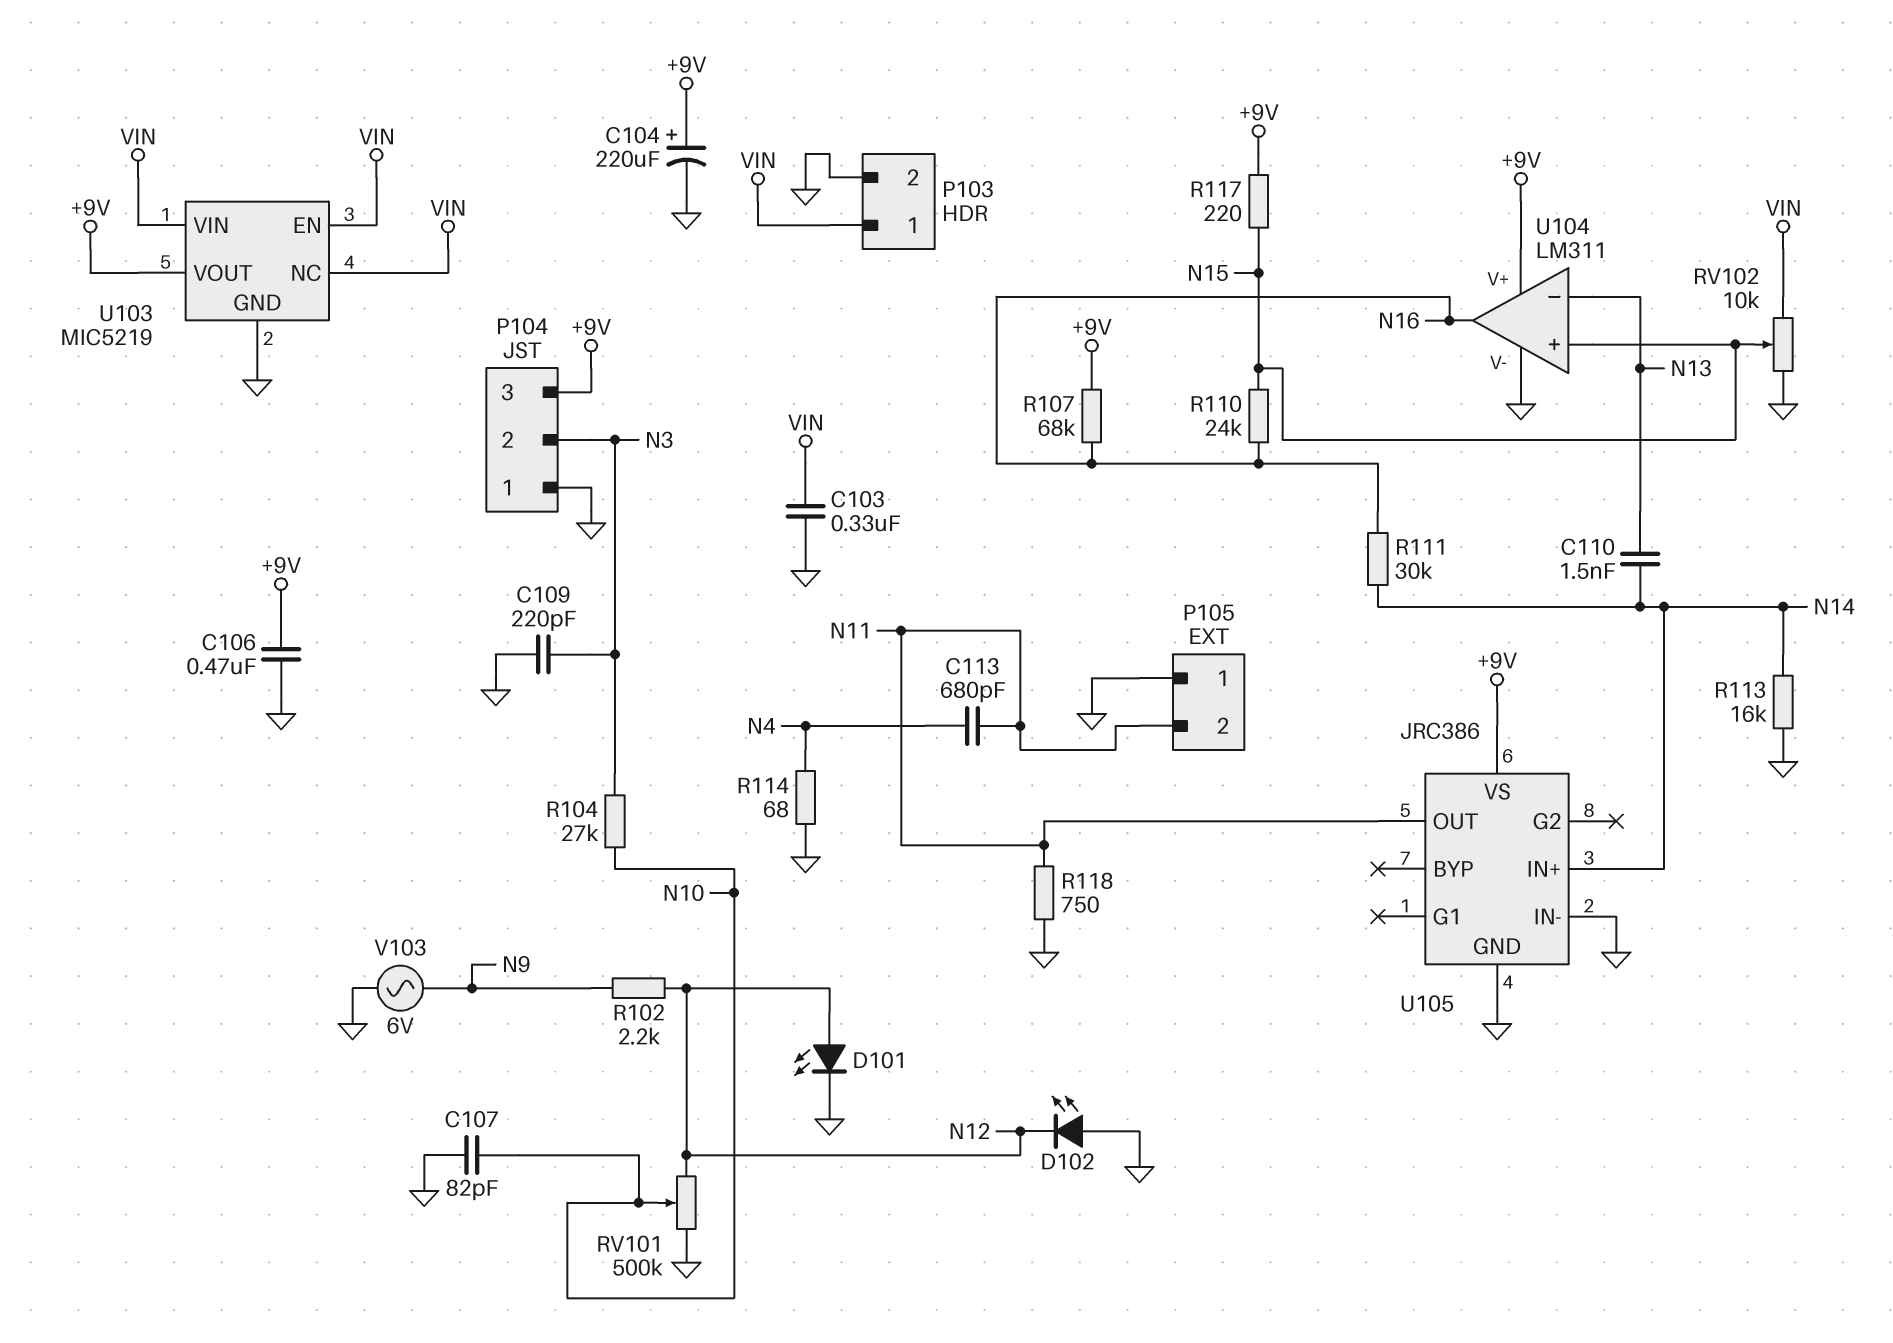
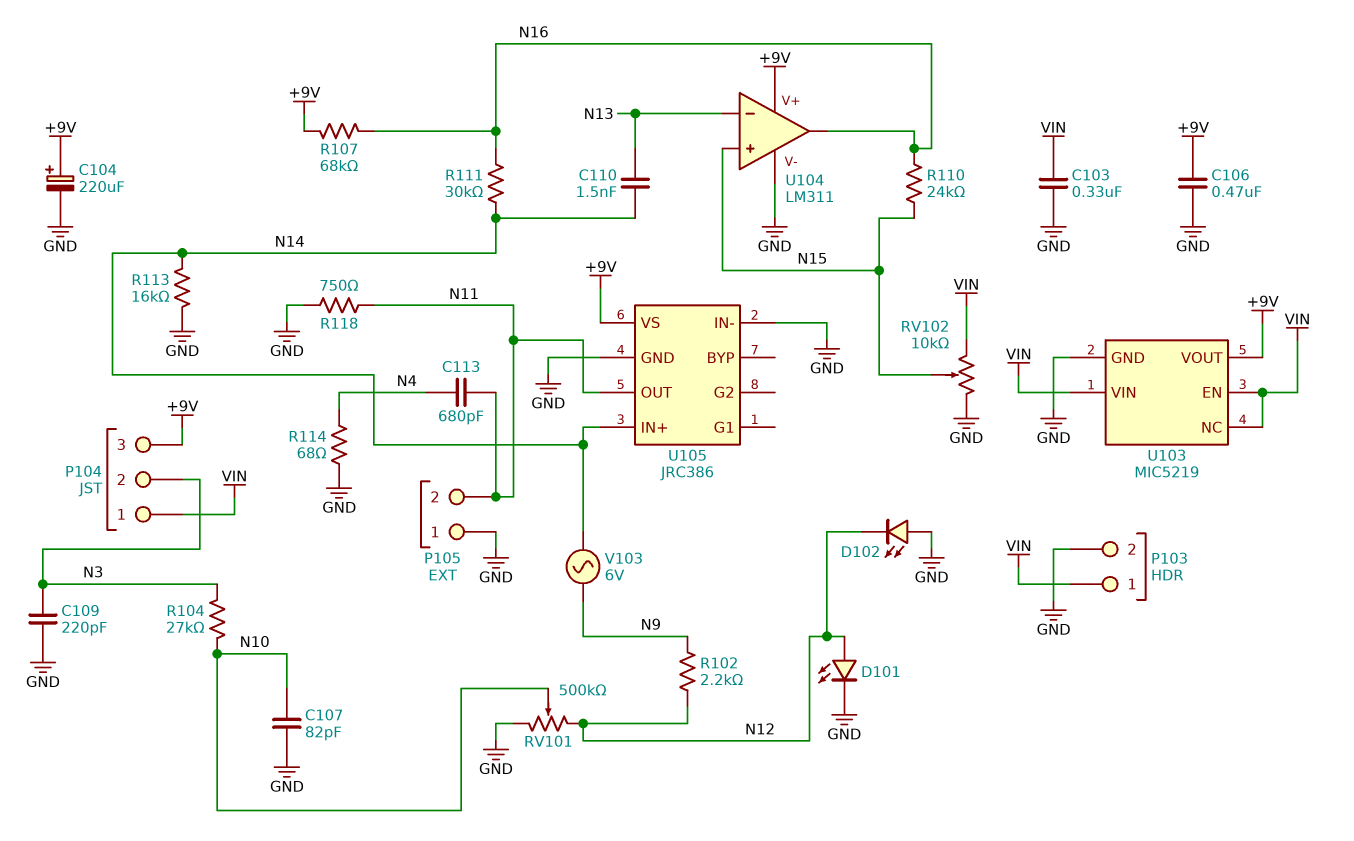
P104 pin 1: GND -> VIN
R117: 220 (+9V, N15) -> none
V103: AC 6V (GND, N9) -> AC 6V (N9, N14)

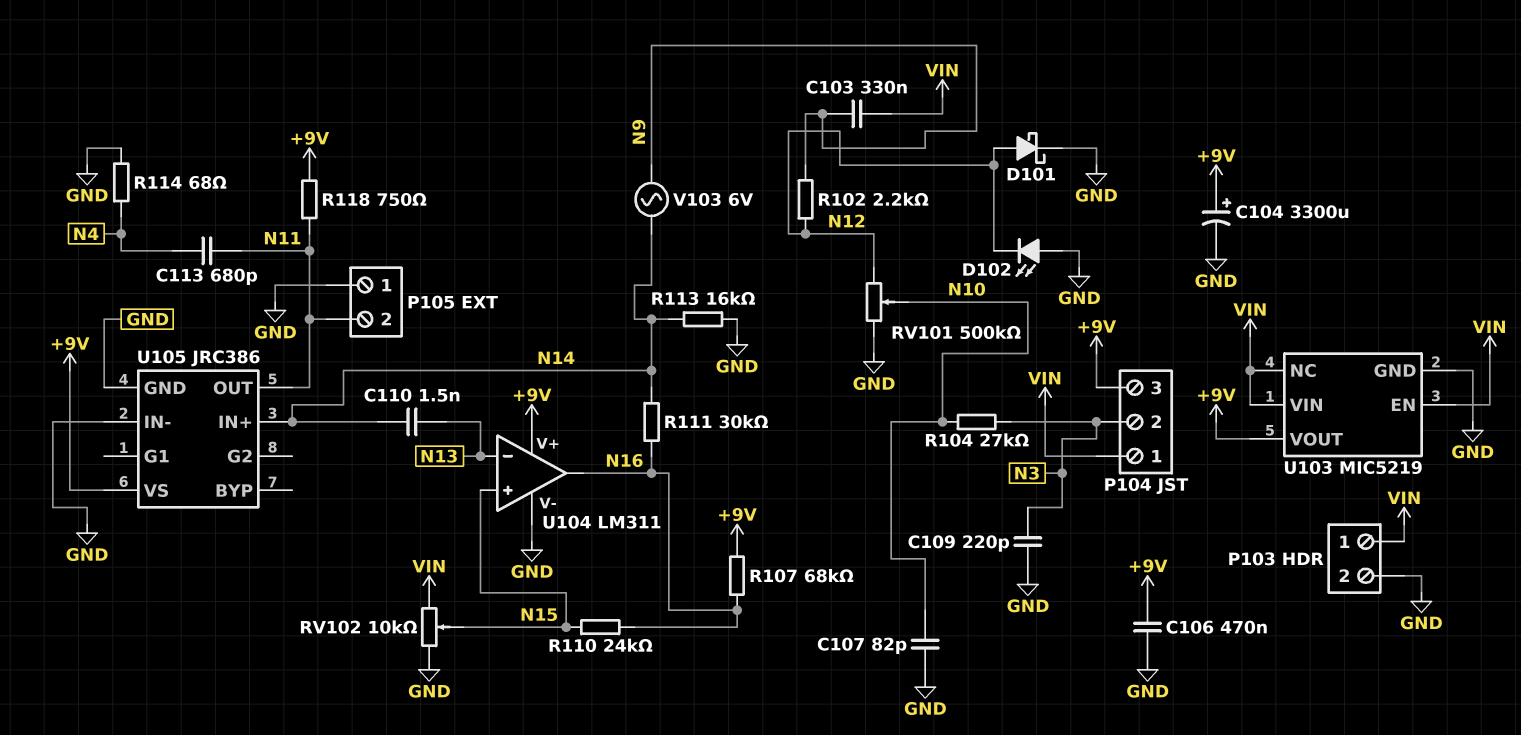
C103: 330nF (GND, VIN) -> 330nF (N9, VIN)
C104: 220uF (plus +9V, minus GND) -> 3300uF (plus +9V, minus GND)
D101: LED (A N12, K GND) -> schottky (A N12, K GND)
R118: 750 (GND, N11) -> 750 (+9V, N11)

